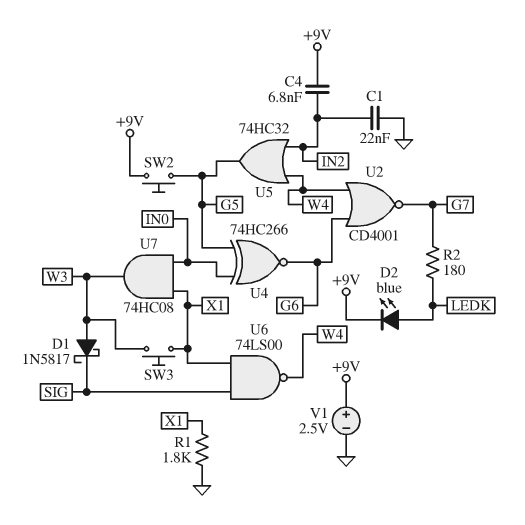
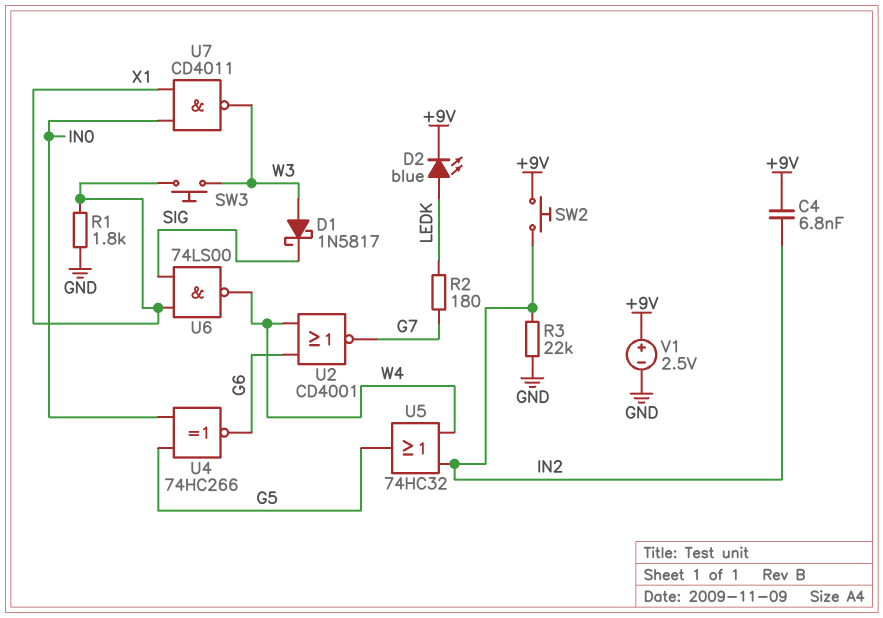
C1: 22nF (GND, IN2) -> none
R3: none -> 22k (GND, IN2)
SW2: button (+9V, G5) -> button (+9V, IN2)
U7: AND 74HC08 (in IN0, in X1, out W3) -> NAND CD4011 (in IN0, in X1, out W3)

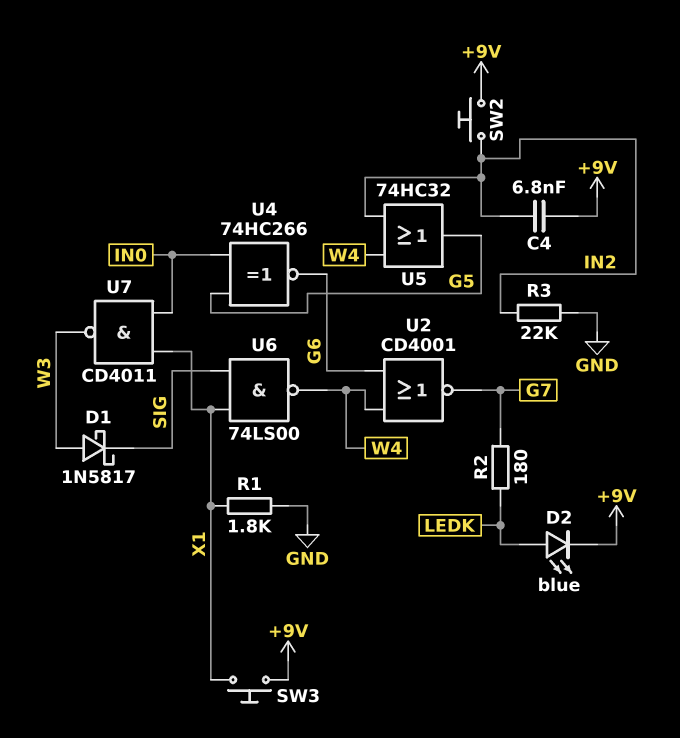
SW3: button (W3, X1) -> button (+9V, X1)
V1: 2.5V (plus +9V, minus GND) -> none

